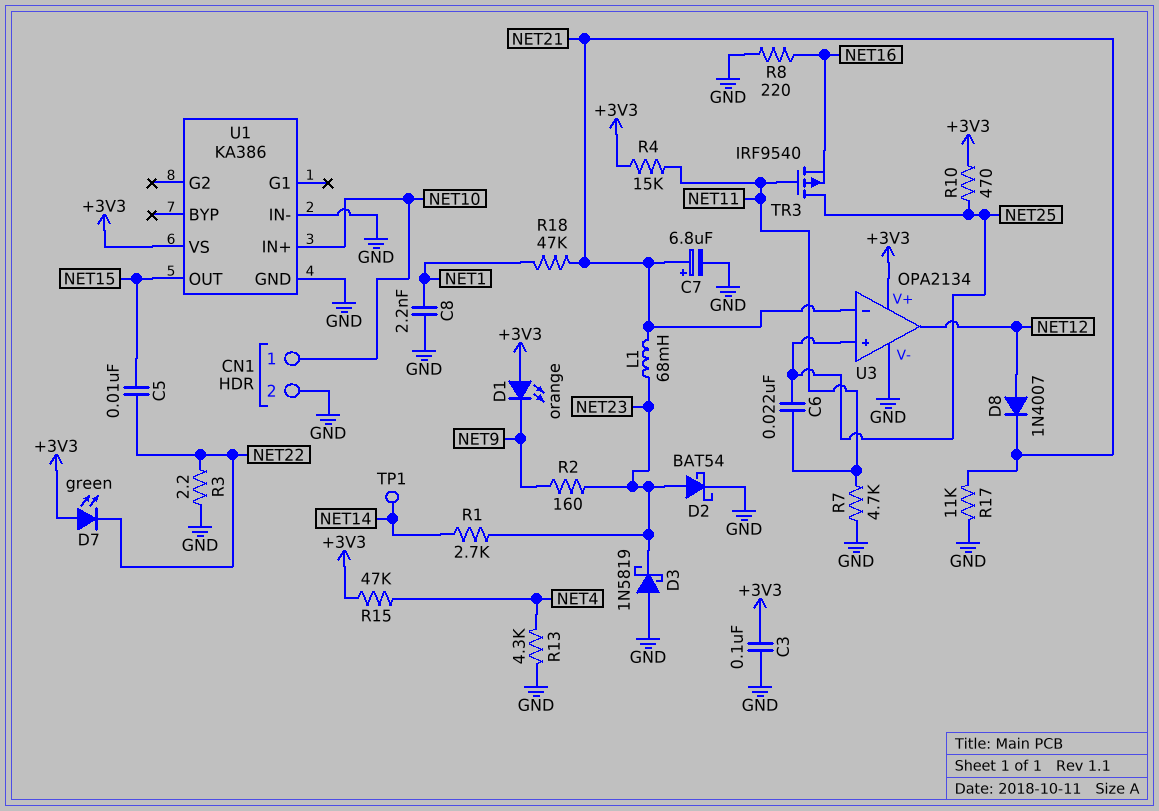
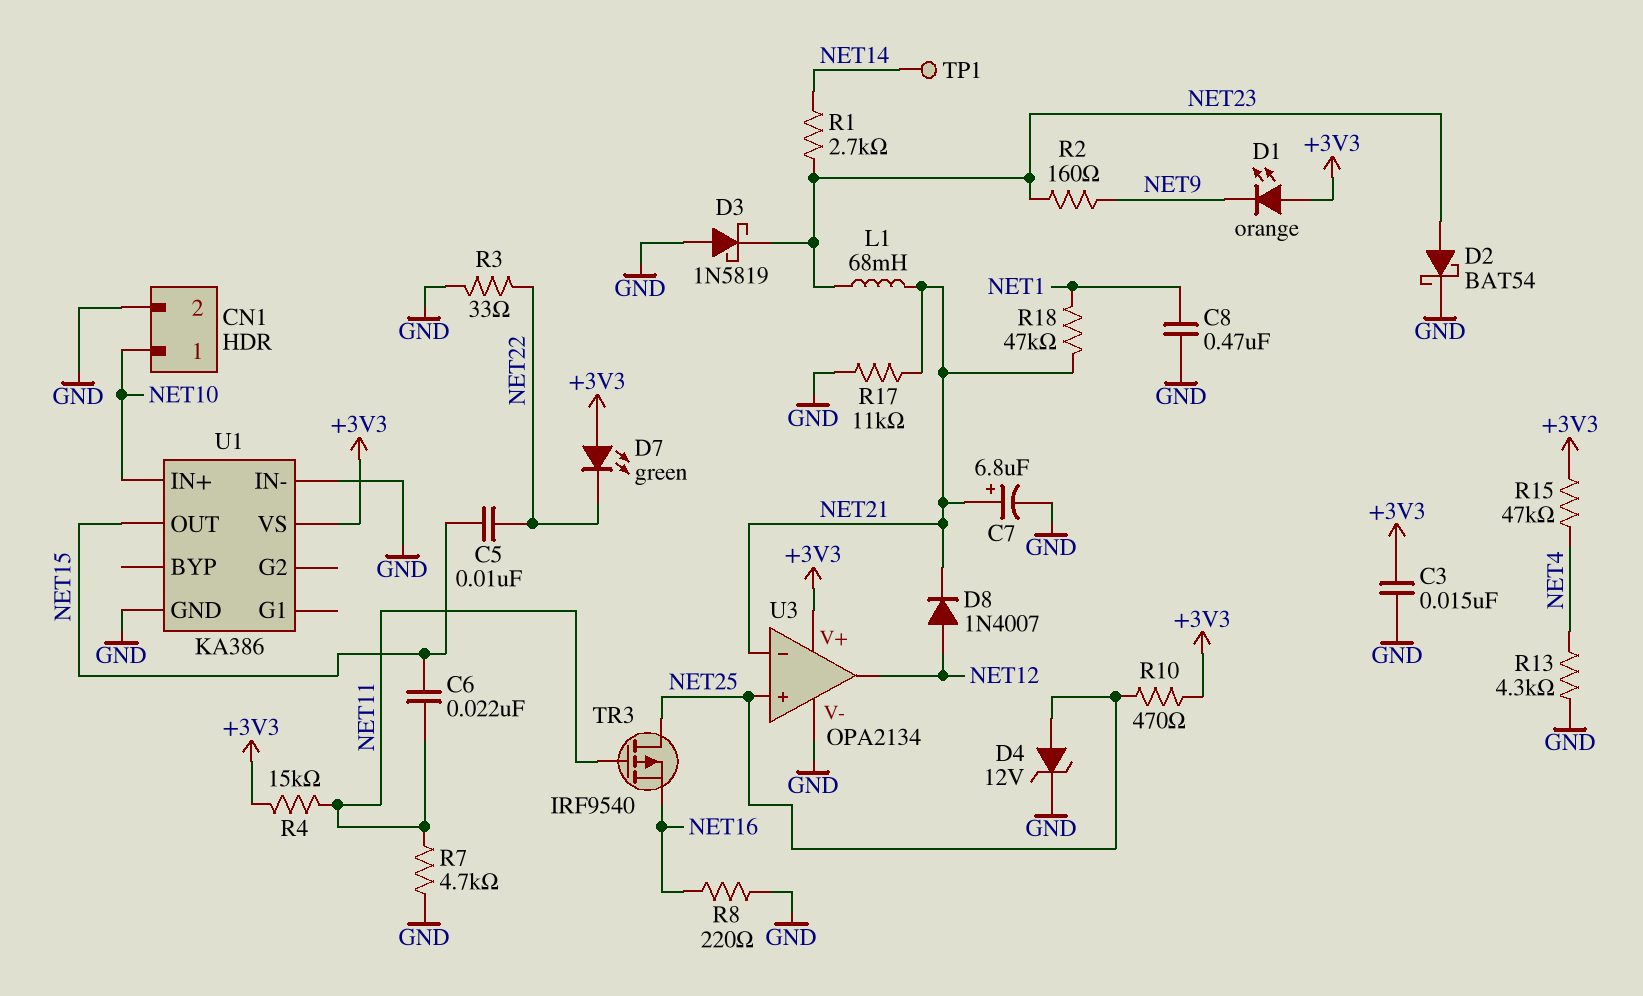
C3: 100nF (+3V3, GND) -> 15nF (+3V3, GND)
C6: 22nF (NET11, NET25) -> 22nF (NET11, NET15)
C8: 2.2nF (GND, NET1) -> 470nF (GND, NET1)
D4: none -> zener 12V (A NET25, K GND)
R3: 2.2 (GND, NET22) -> 33 (GND, NET22)

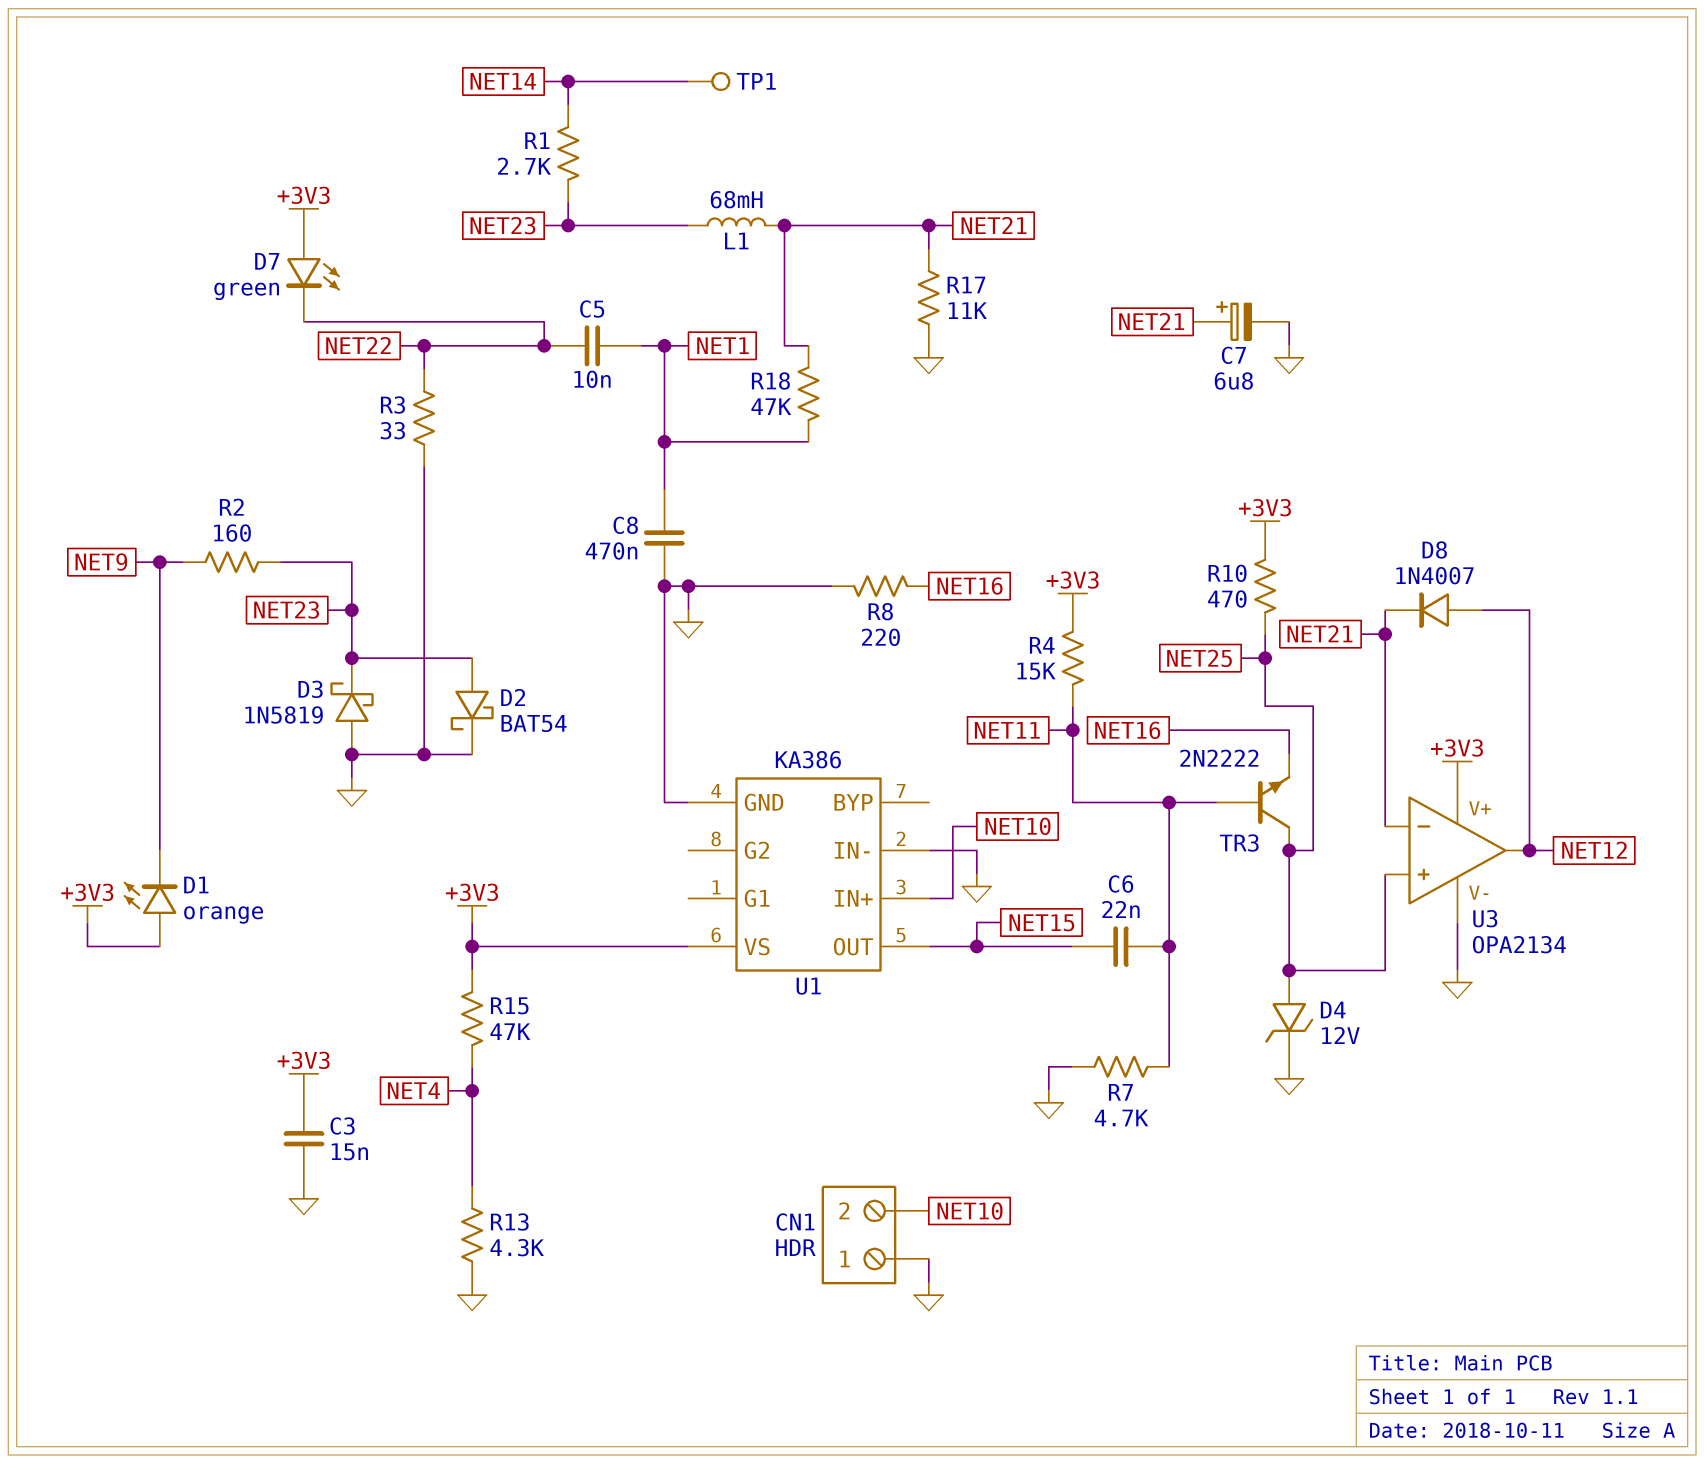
C5: 10nF (NET15, NET22) -> 10nF (NET1, NET22)
CN1 pin 1: NET10 -> GND
CN1 pin 2: GND -> NET10
TR3: PMOS IRF9540 (G NET11, D NET25, S NET16) -> NPN 2N2222 (B NET11, C NET25, E NET16)

